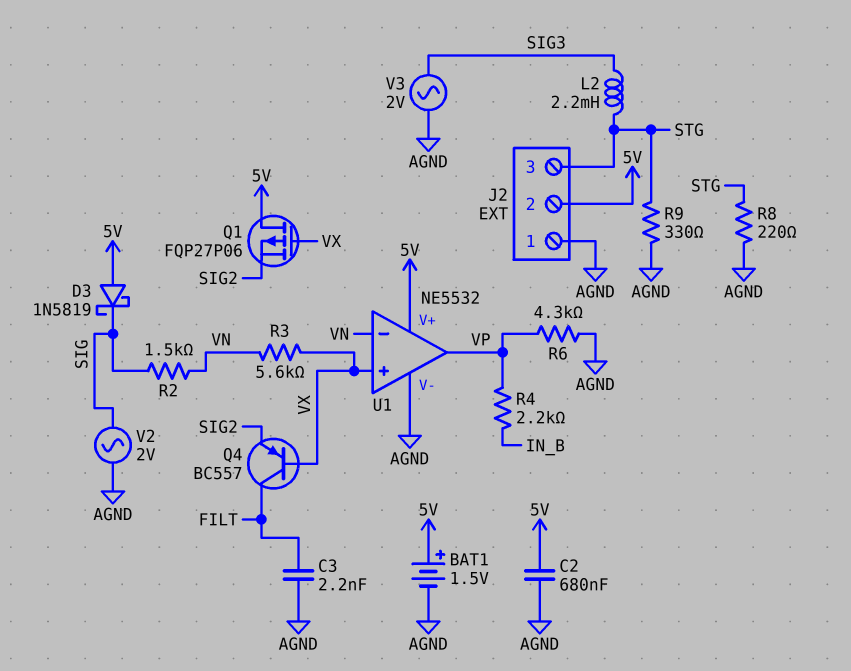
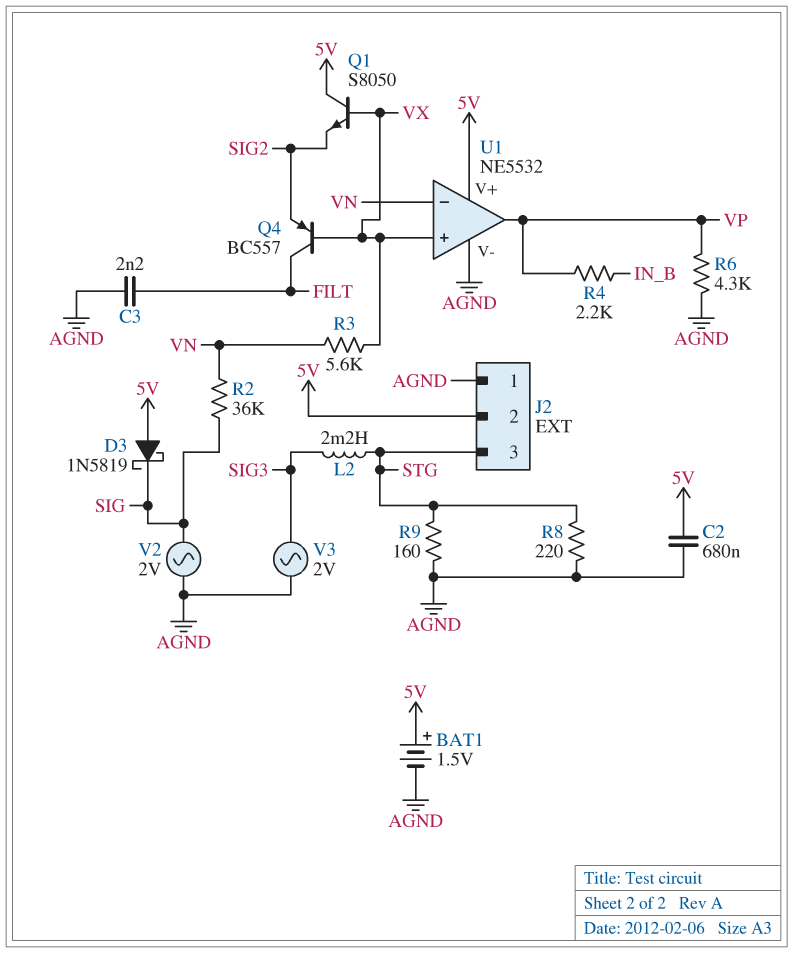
Q1: PMOS FQP27P06 (G VX, D 5V, S SIG2) -> NPN S8050 (B VX, C 5V, E SIG2)
R2: 1.5k (SIG, VN) -> 36k (SIG, VN)
R9: 330 (AGND, STG) -> 160 (AGND, STG)

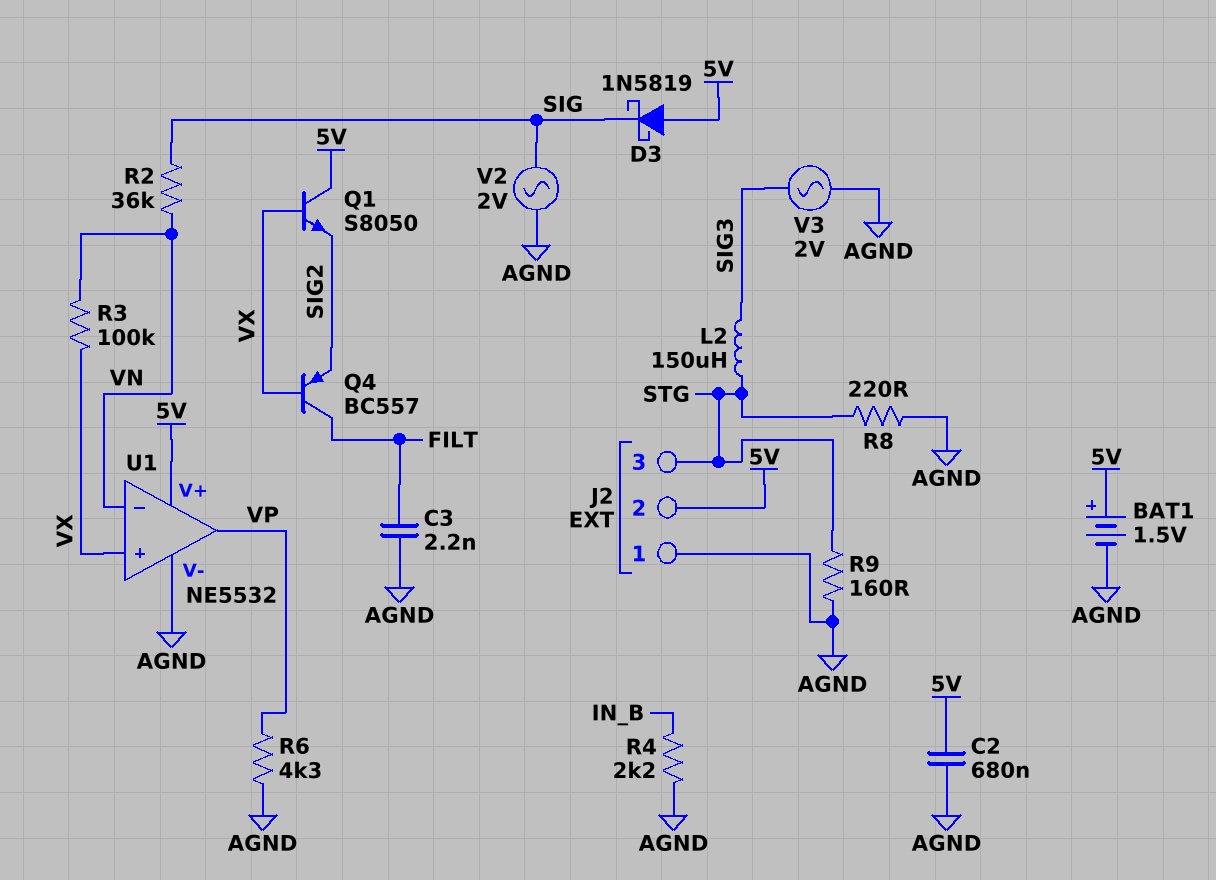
L2: 2.2mH (SIG3, STG) -> 150uH (SIG3, STG)
R3: 5.6k (VN, VX) -> 100k (VN, VX)
R4: 2.2k (IN_B, VP) -> 2.2k (AGND, IN_B)

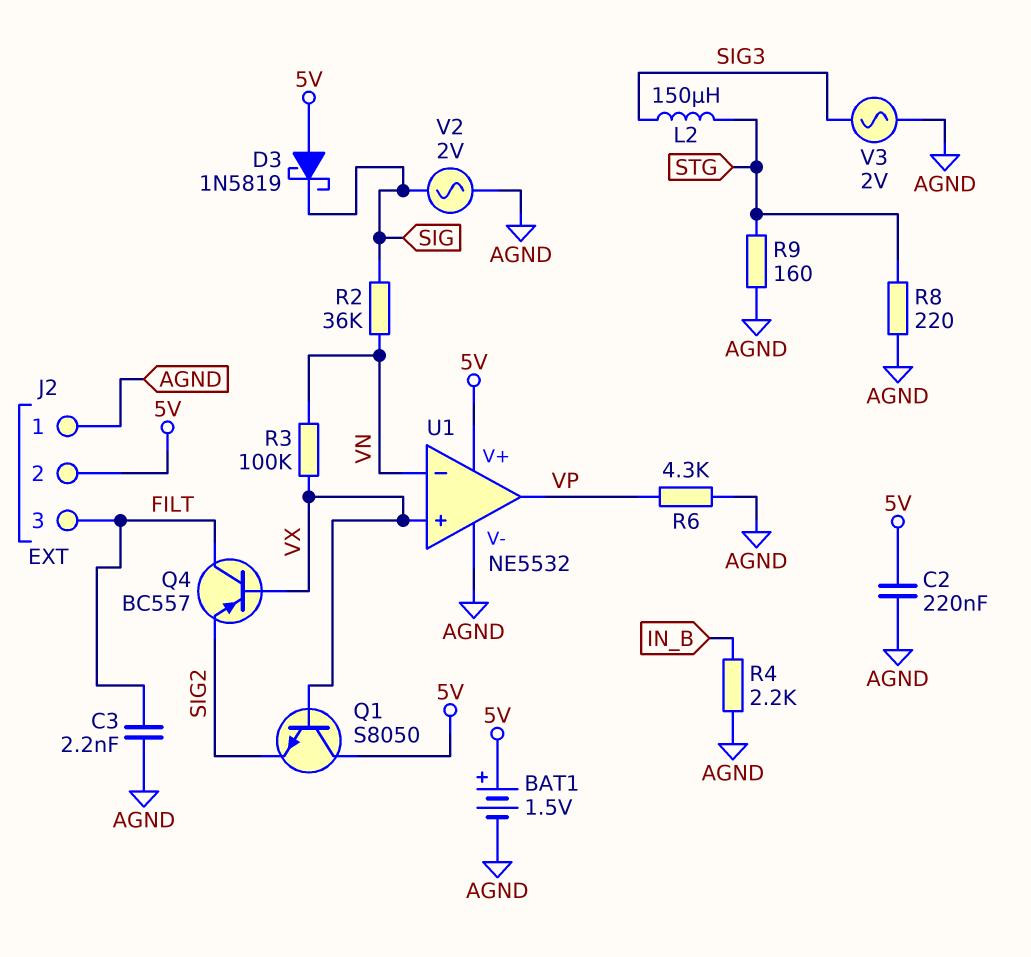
C2: 680nF (5V, AGND) -> 220nF (5V, AGND)
J2 pin 3: STG -> FILT

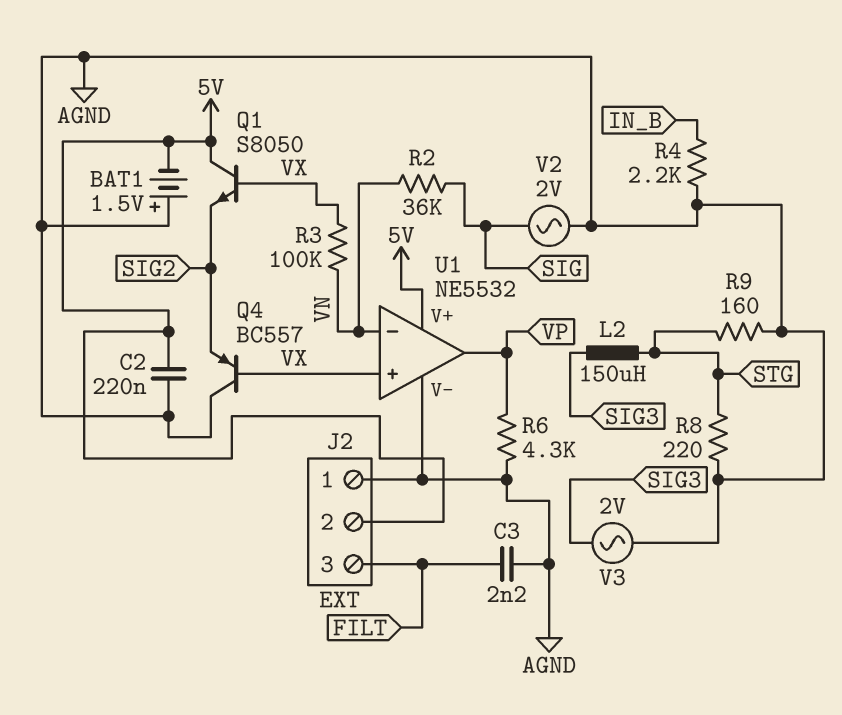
BAT1: 1.5V (plus 5V, minus AGND) -> 1.5V (plus AGND, minus 5V)
D3: schottky 1N5819 (A 5V, K SIG) -> none
Q4: PNP BC557 (B VX, C FILT, E SIG2) -> PNP BC557 (B VX, C AGND, E SIG2)

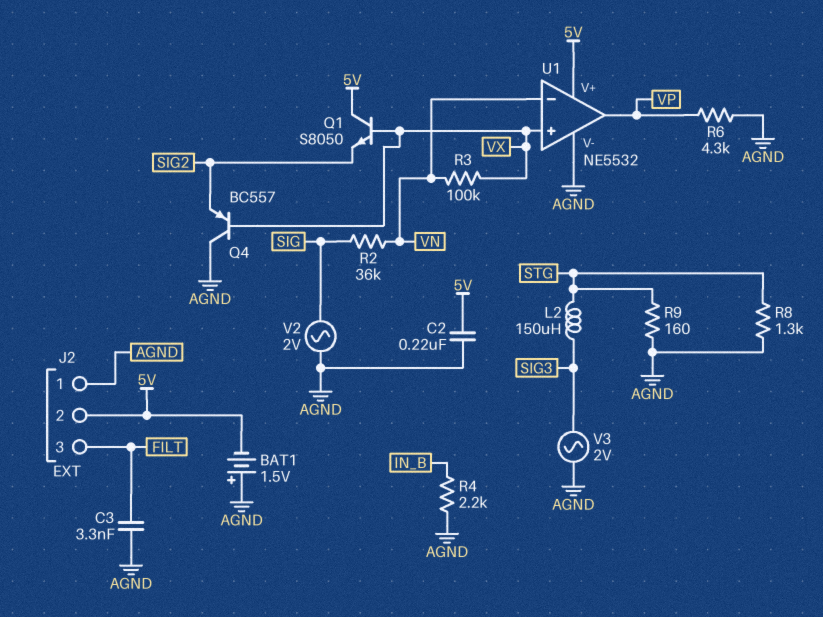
C3: 2.2nF (AGND, FILT) -> 3.3nF (AGND, FILT)
R8: 220 (AGND, STG) -> 1.3k (AGND, STG)

